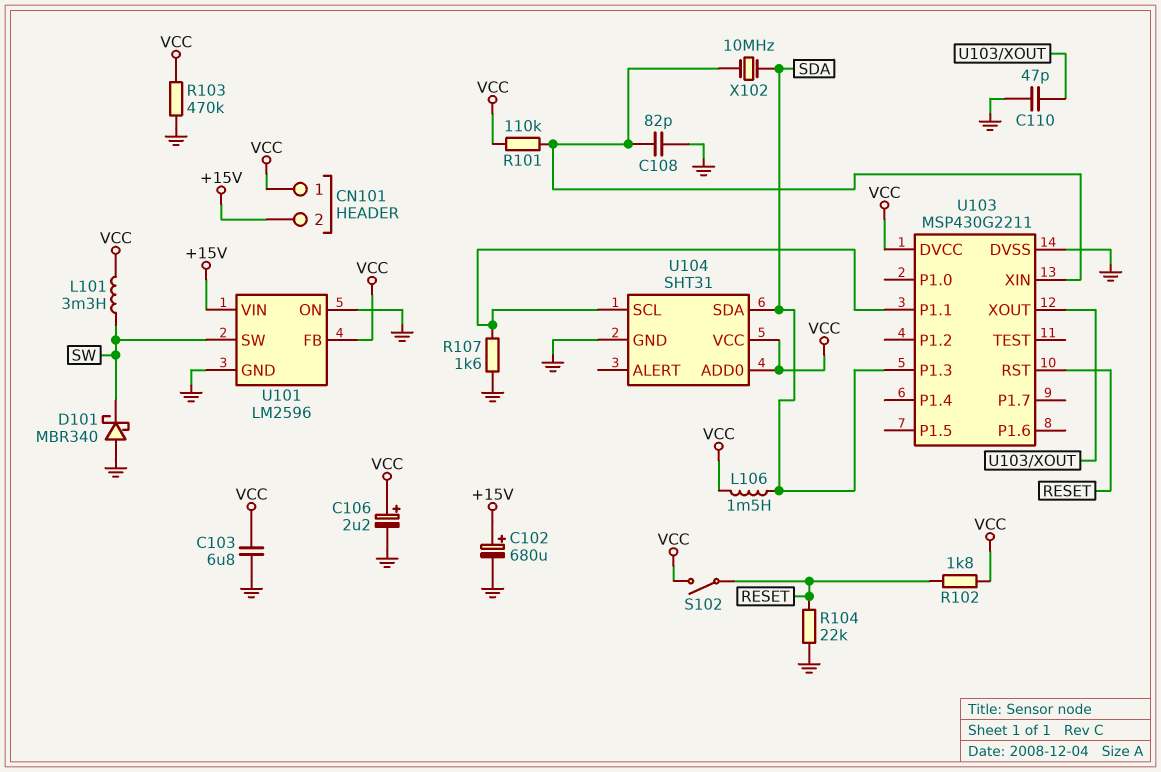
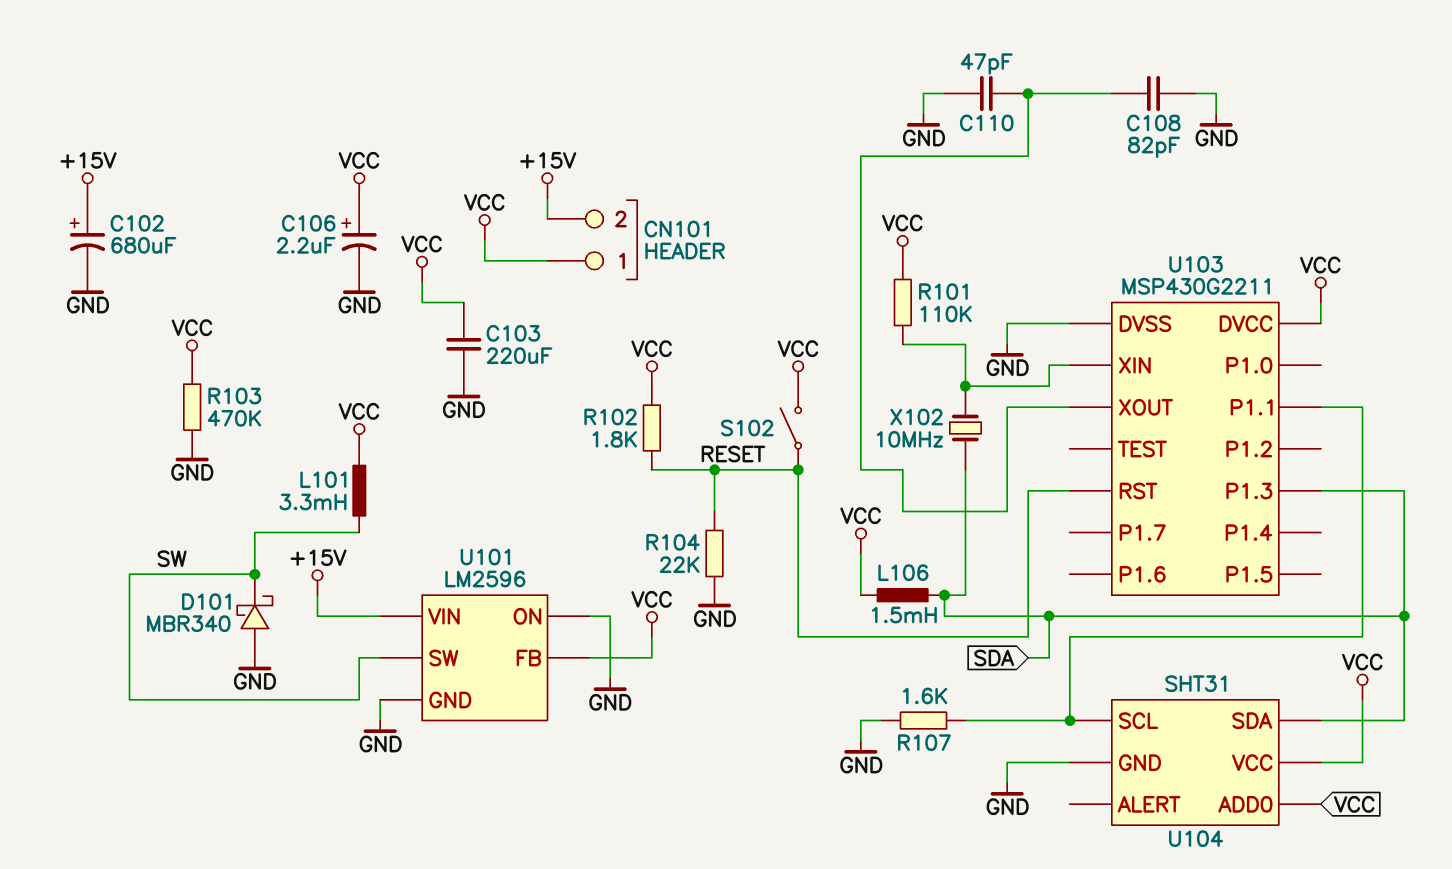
C103: 6.8uF (GND, VCC) -> 220uF (GND, VCC)
C108: 82pF (GND, U103/XIN) -> 82pF (GND, U103/XOUT)

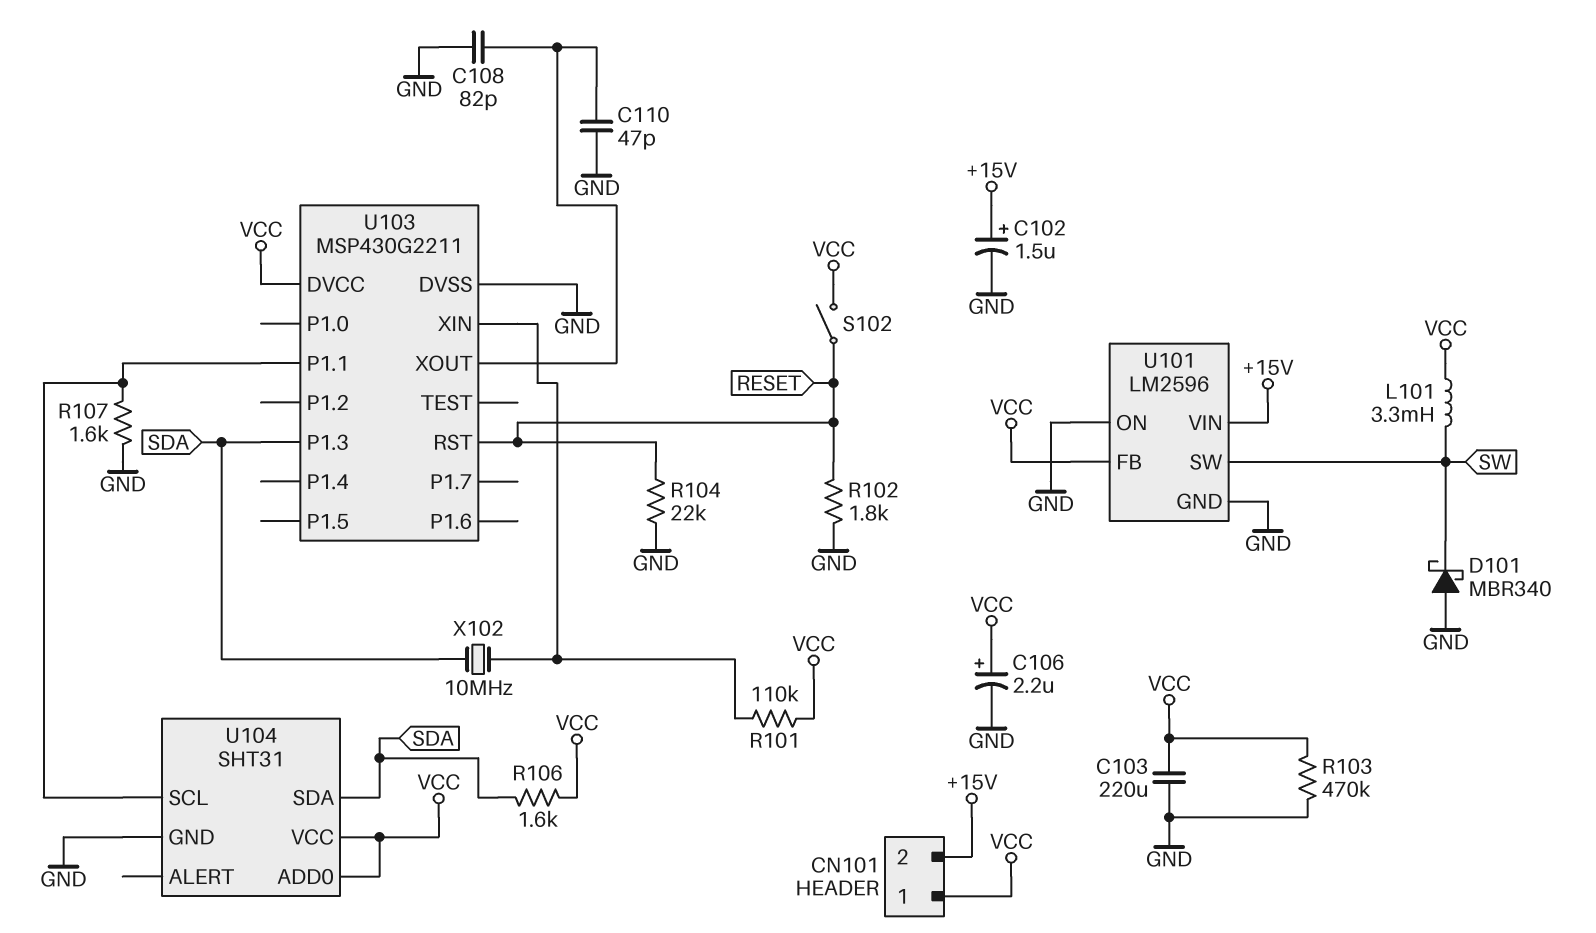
C102: 680uF (plus +15V, minus GND) -> 1.5uF (plus +15V, minus GND)
L106: 1.5mH (SDA, VCC) -> none
R102: 1.8k (RESET, VCC) -> 1.8k (GND, RESET)
R106: none -> 1.6k (SDA, VCC)

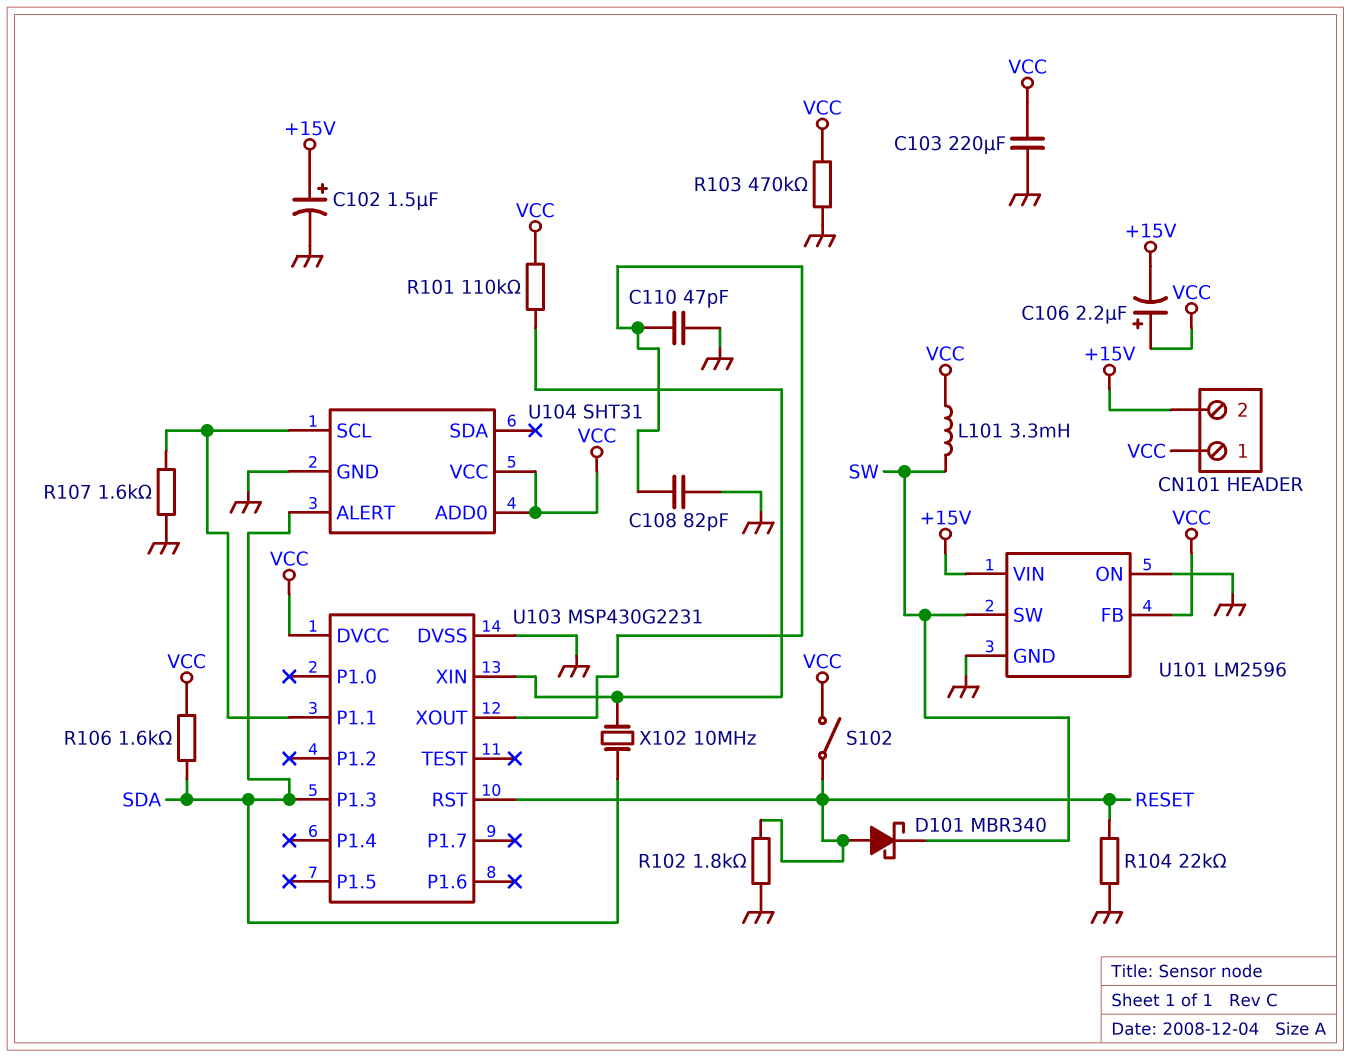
C106: 2.2uF (plus VCC, minus GND) -> 2.2uF (plus VCC, minus +15V)
D101: schottky MBR340 (A GND, K SW) -> schottky MBR340 (A RESET, K SW)
U103: MSP430G2211 -> MSP430G2231
U104 pin ALERT: none -> SDA
U104 pin SDA: SDA -> none

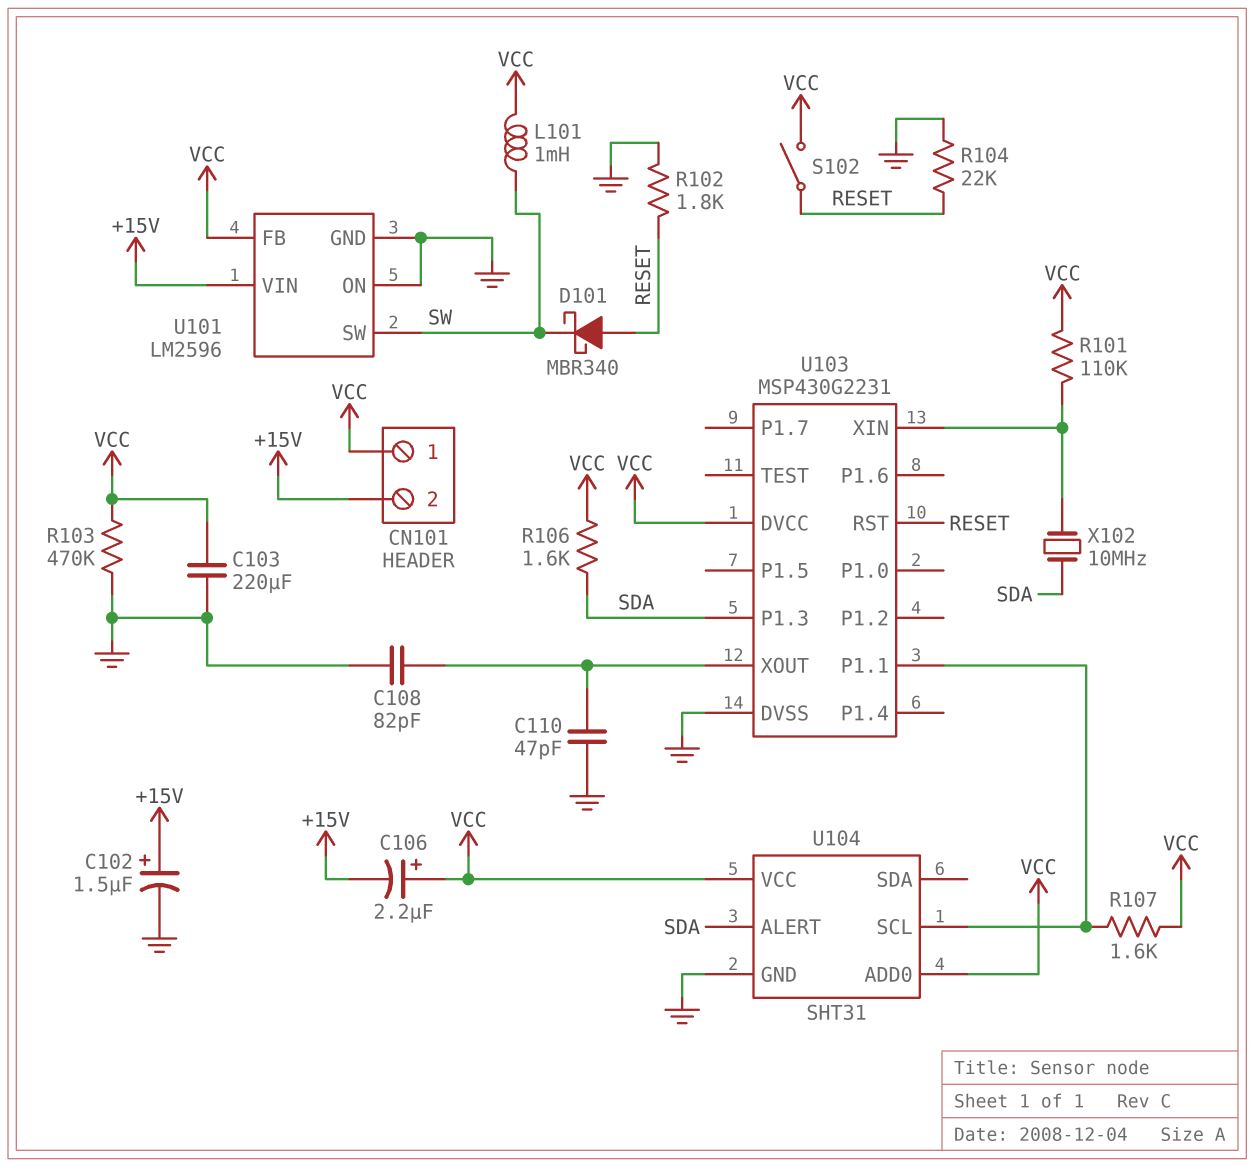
L101: 3.3mH (SW, VCC) -> 1mH (SW, VCC)
R107: 1.6k (GND, U103/P1.1) -> 1.6k (U103/P1.1, VCC)

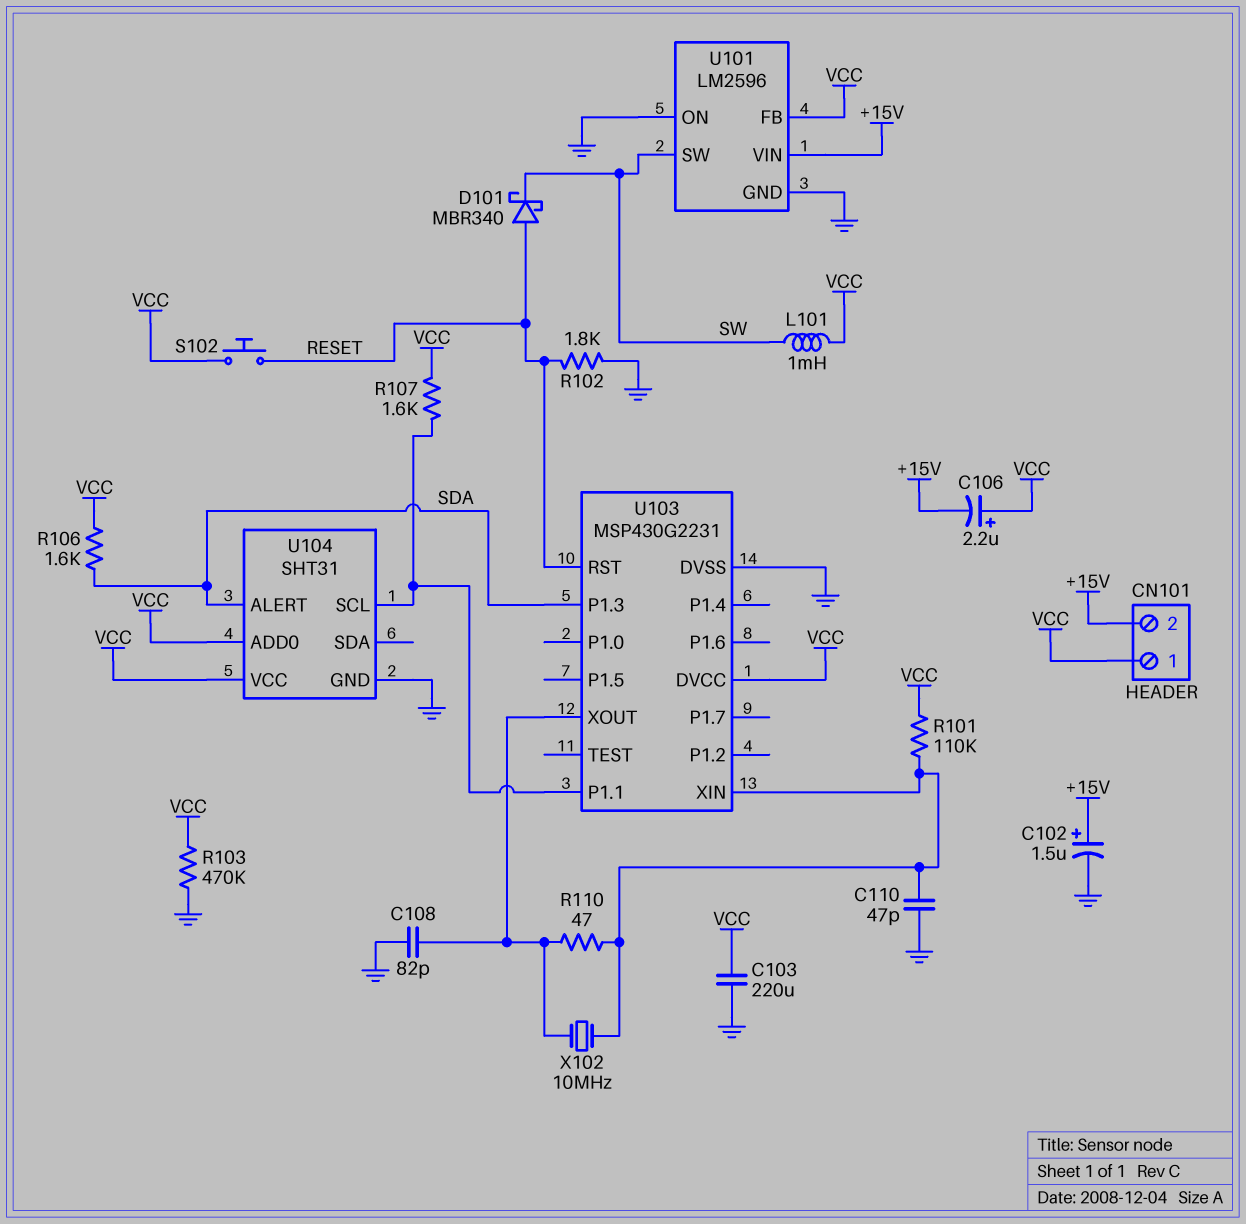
C110: 47pF (GND, U103/XOUT) -> 47pF (GND, U103/XIN)
R104: 22k (GND, RESET) -> none
R110: none -> 47 (U103/XIN, U103/XOUT)
S102: switch (RESET, VCC) -> button (RESET, VCC)
X102: 10MHz (SDA, U103/XIN) -> 10MHz (U103/XIN, U103/XOUT)

